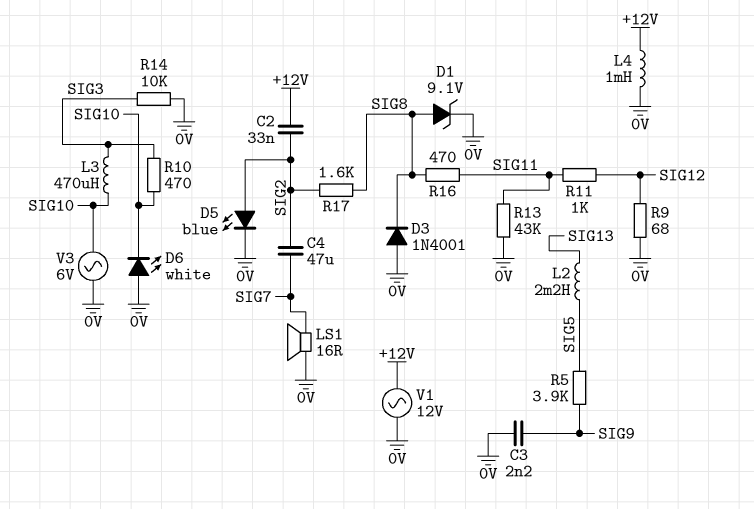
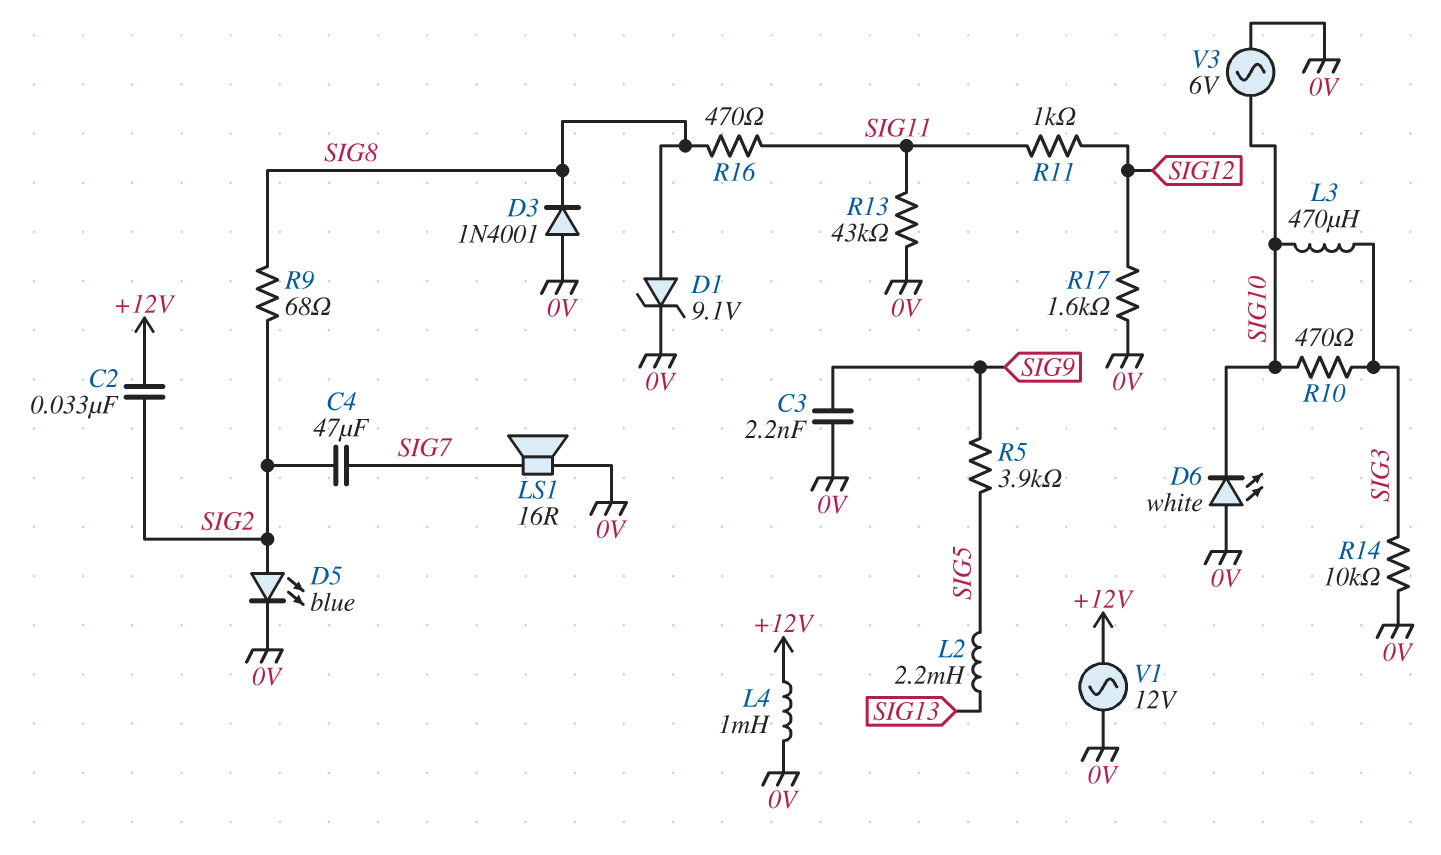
R9: 68 (0V, SIG12) -> 68 (SIG2, SIG8)
R17: 1.6k (SIG2, SIG8) -> 1.6k (0V, SIG12)

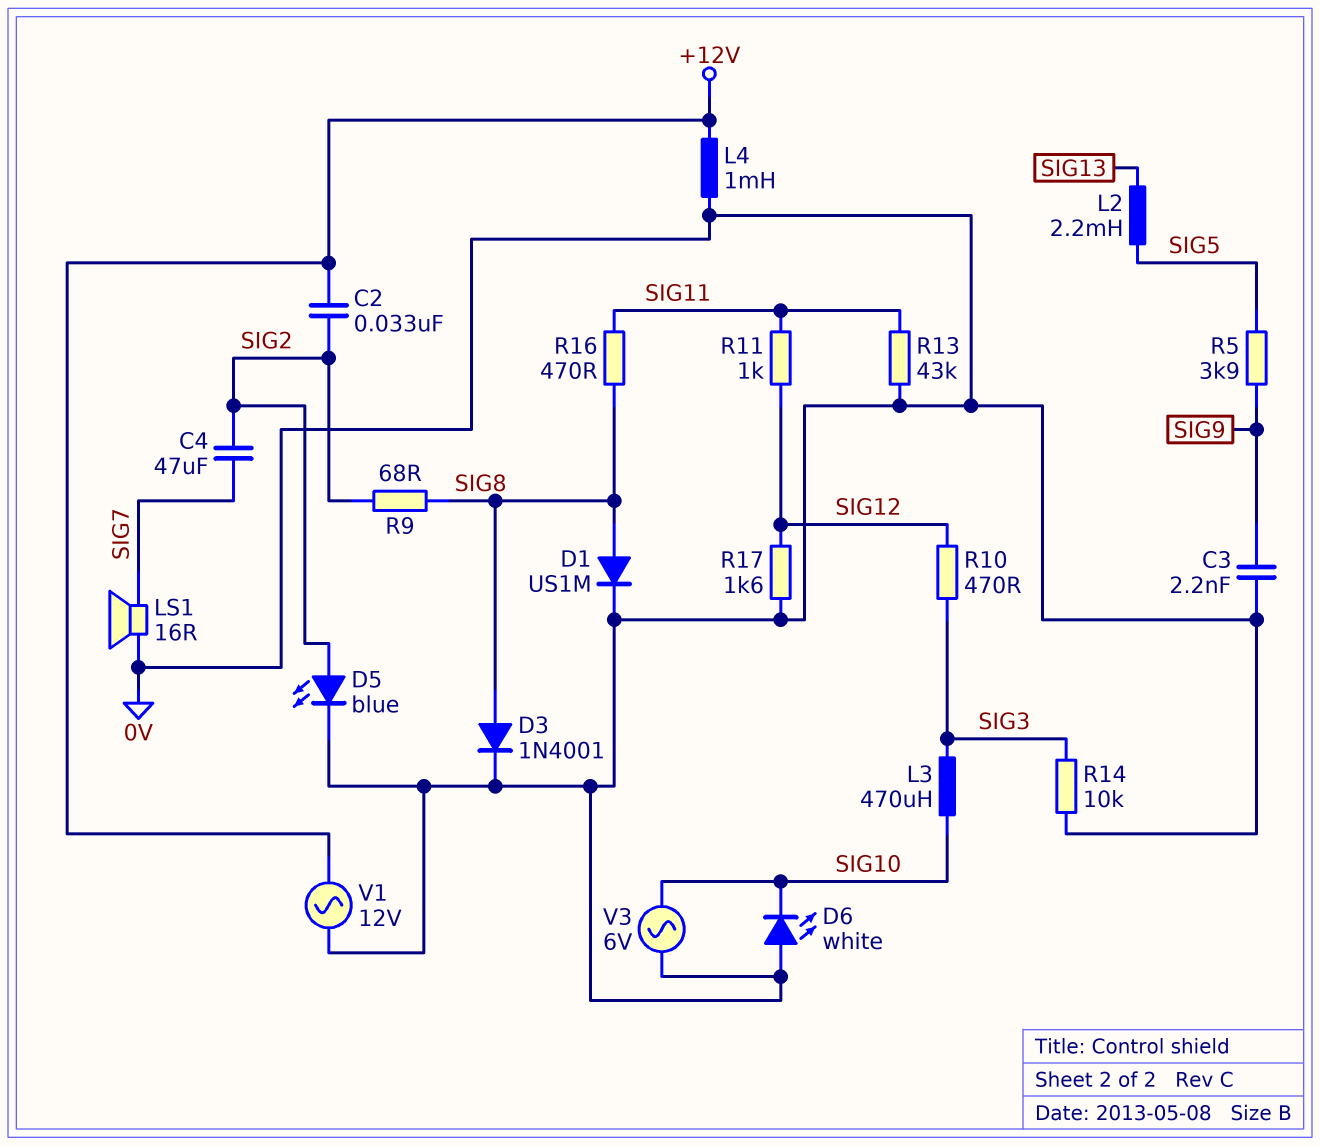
D1: zener 9.1V (A SIG8, K 0V) -> diode US1M (A SIG8, K 0V)
D3: diode 1N4001 (A 0V, K SIG8) -> diode 1N4001 (A SIG8, K 0V)
R10: 470 (SIG3, SIG10) -> 470 (SIG3, SIG12)

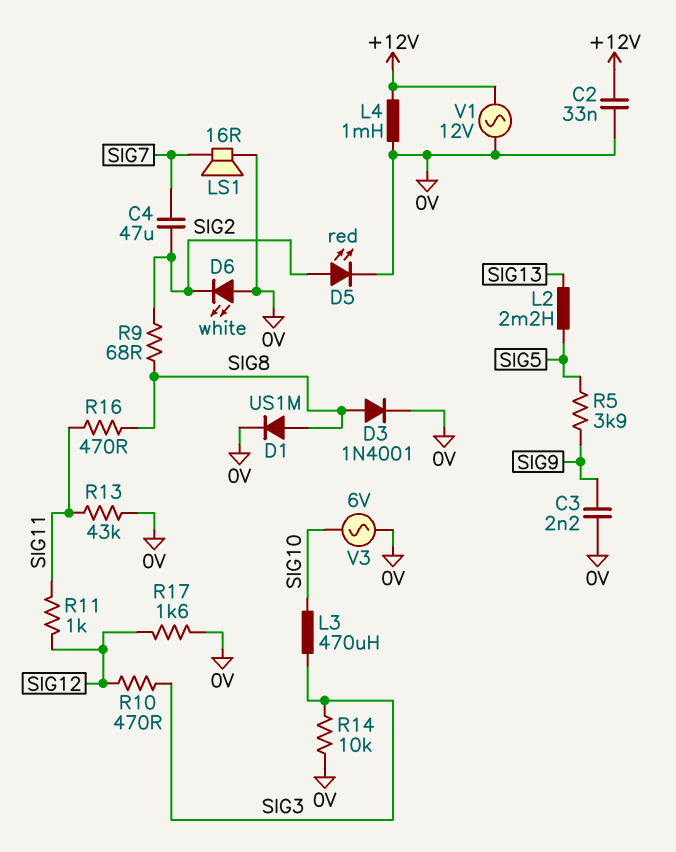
C2: 33nF (+12V, SIG2) -> 33nF (+12V, 0V)
D5: LED blue (A SIG2, K 0V) -> LED red (A SIG2, K 0V)
D6: LED white (A 0V, K SIG10) -> LED white (A 0V, K SIG2)

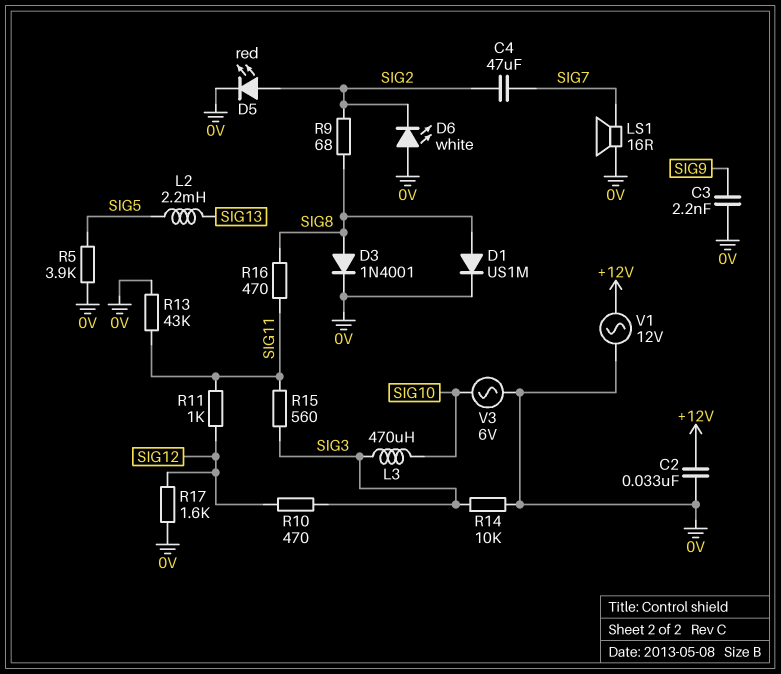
L4: 1mH (+12V, 0V) -> none
R5: 3.9k (SIG5, SIG9) -> 3.9k (0V, SIG5)
R15: none -> 560 (SIG3, SIG11)

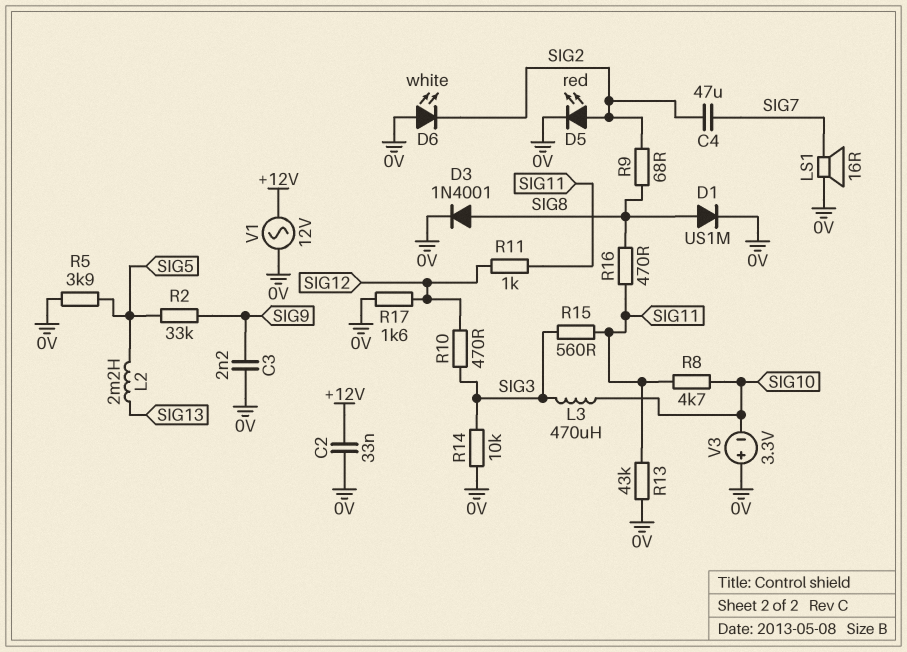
R2: none -> 33k (SIG5, SIG9)
R8: none -> 4.7k (SIG10, SIG11)
V3: AC 6V (0V, SIG10) -> 3.3V (plus 0V, minus SIG10)

